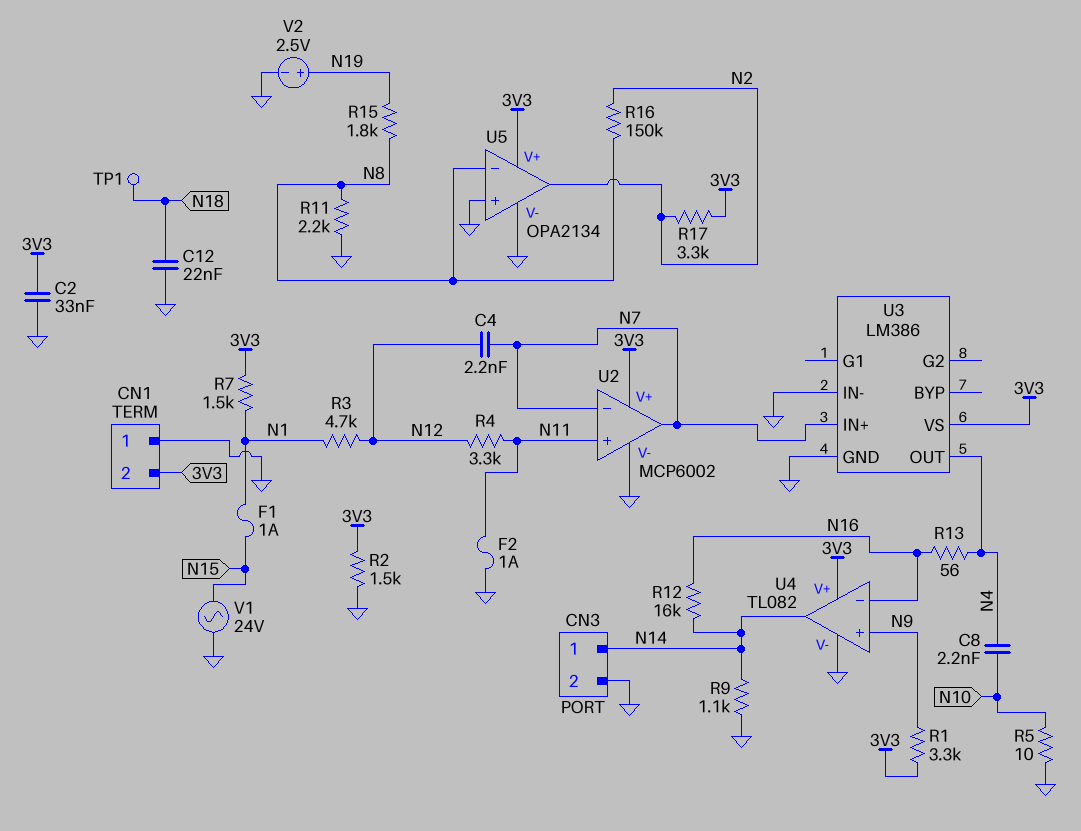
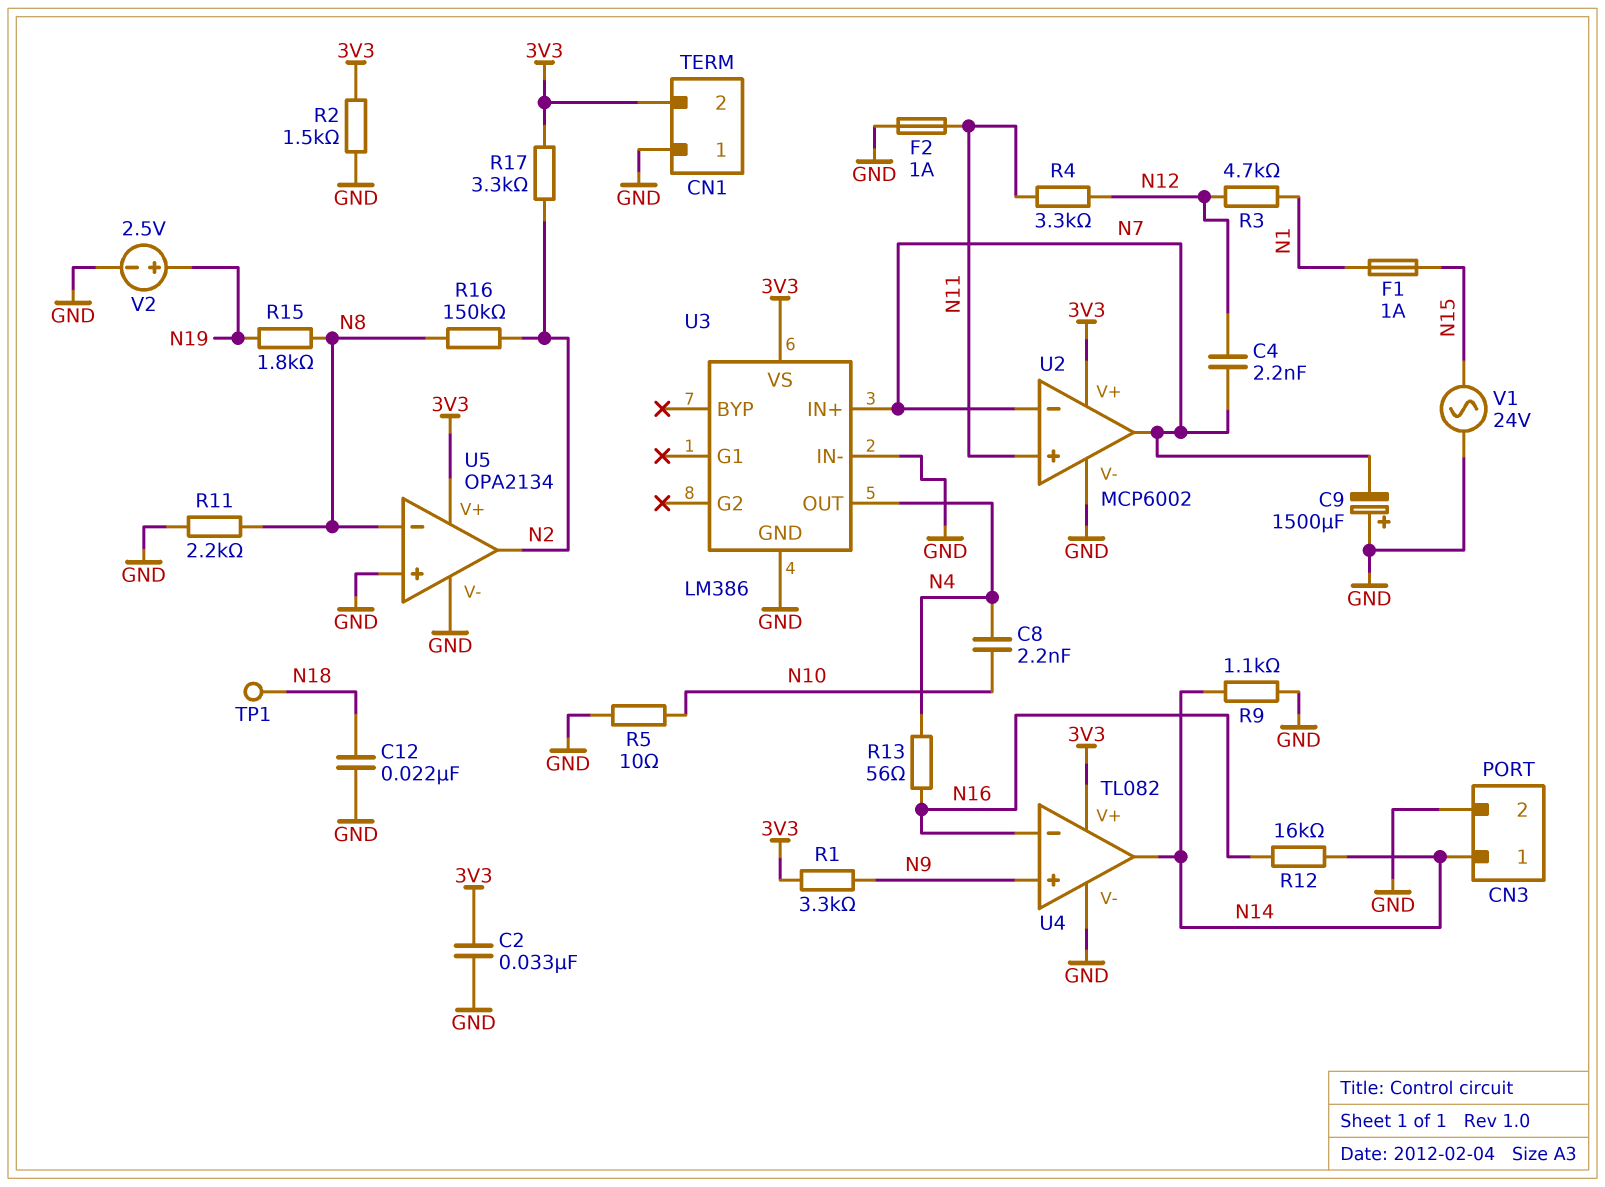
C9: none -> 1500uF (plus GND, minus N7)
R7: 1.5k (3V3, N1) -> none

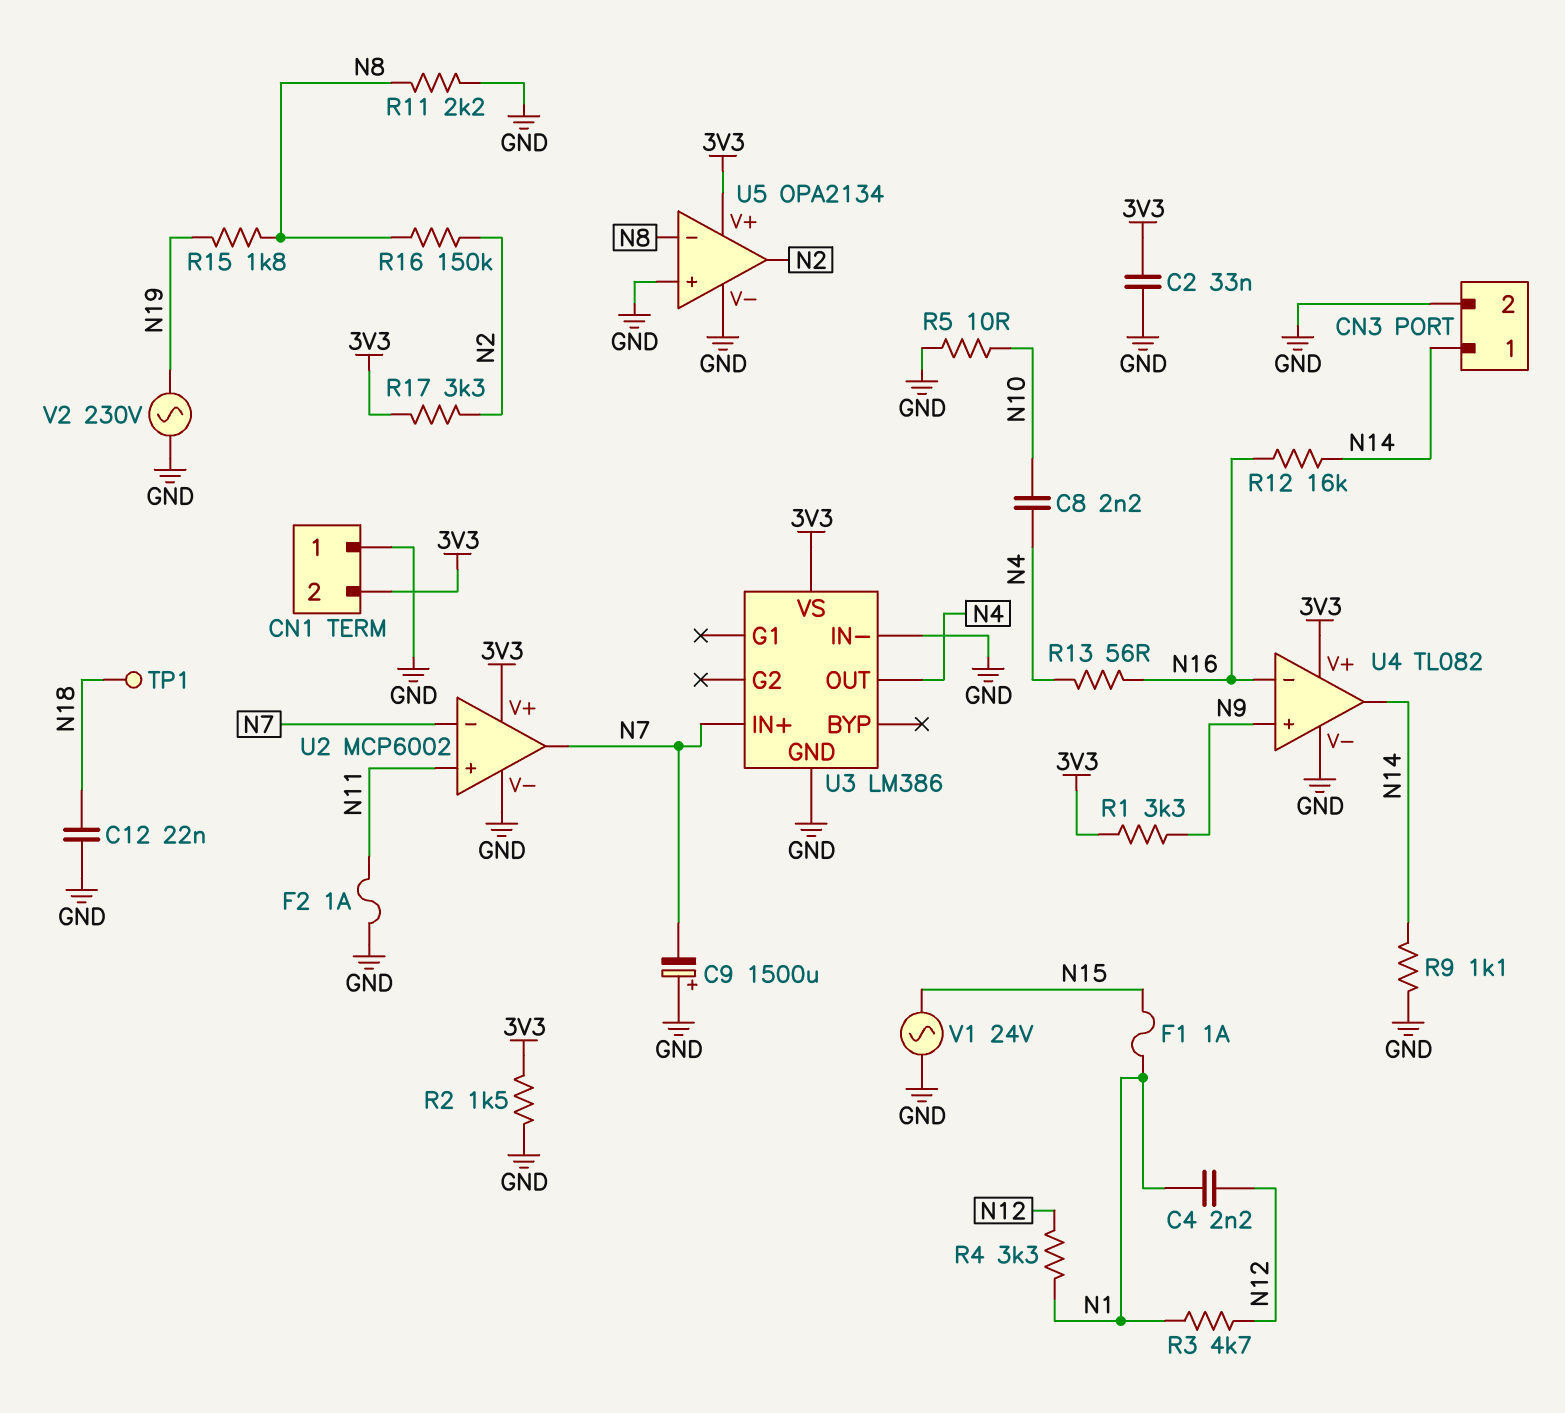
C4: 2.2nF (N7, N12) -> 2.2nF (N1, N12)
R4: 3.3k (N11, N12) -> 3.3k (N1, N12)
V2: 2.5V (plus N19, minus GND) -> AC 230V (GND, N19)

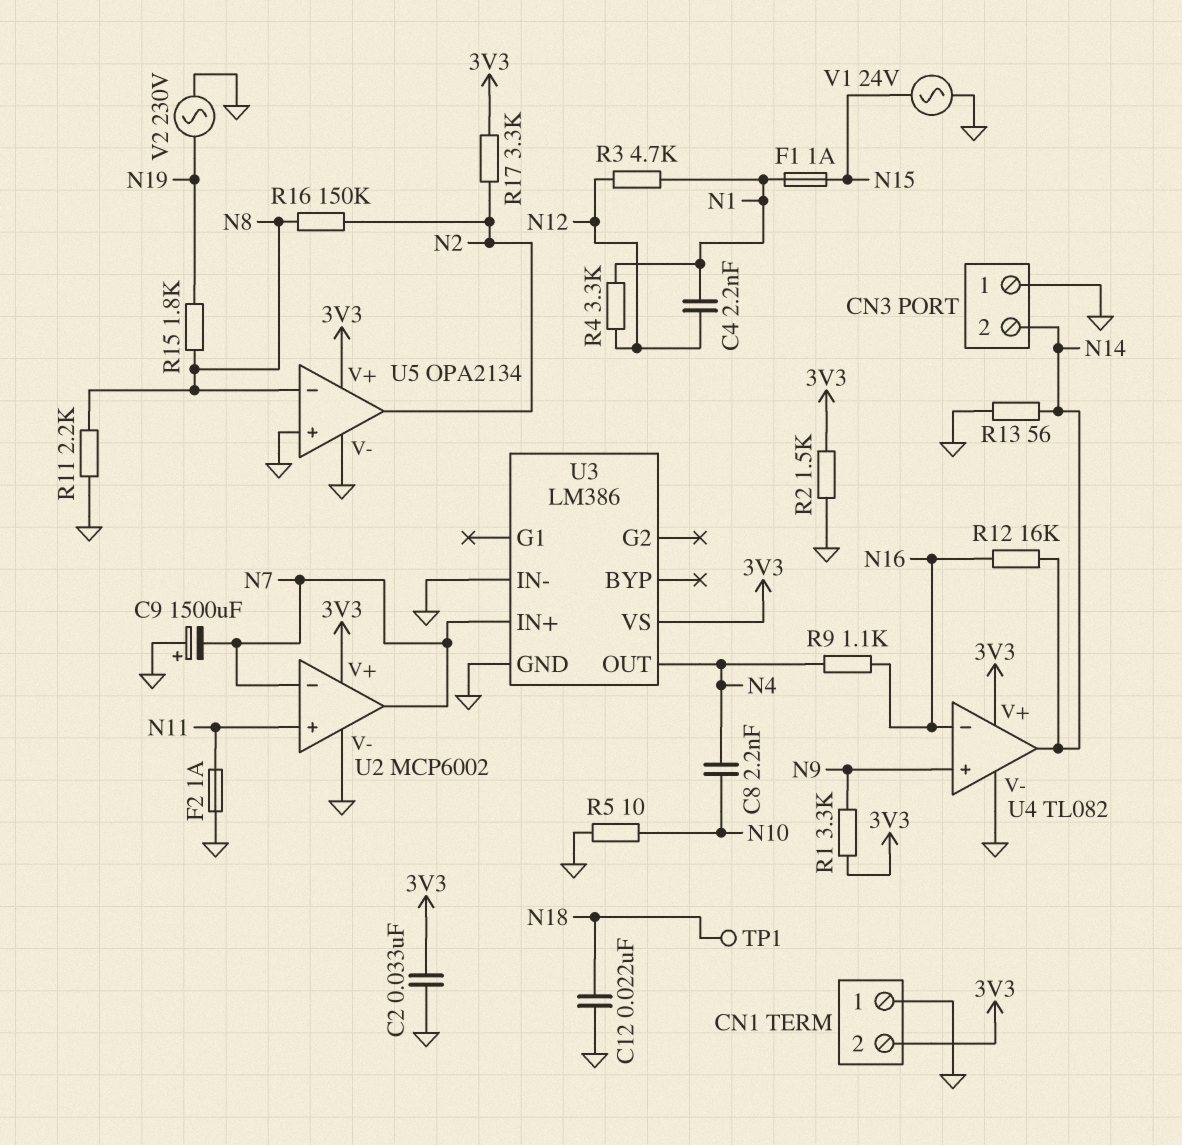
CN3 pin 1: N14 -> GND
CN3 pin 2: GND -> N14
R9: 1.1k (GND, N14) -> 1.1k (N4, N16)
R13: 56 (N4, N16) -> 56 (GND, N14)

